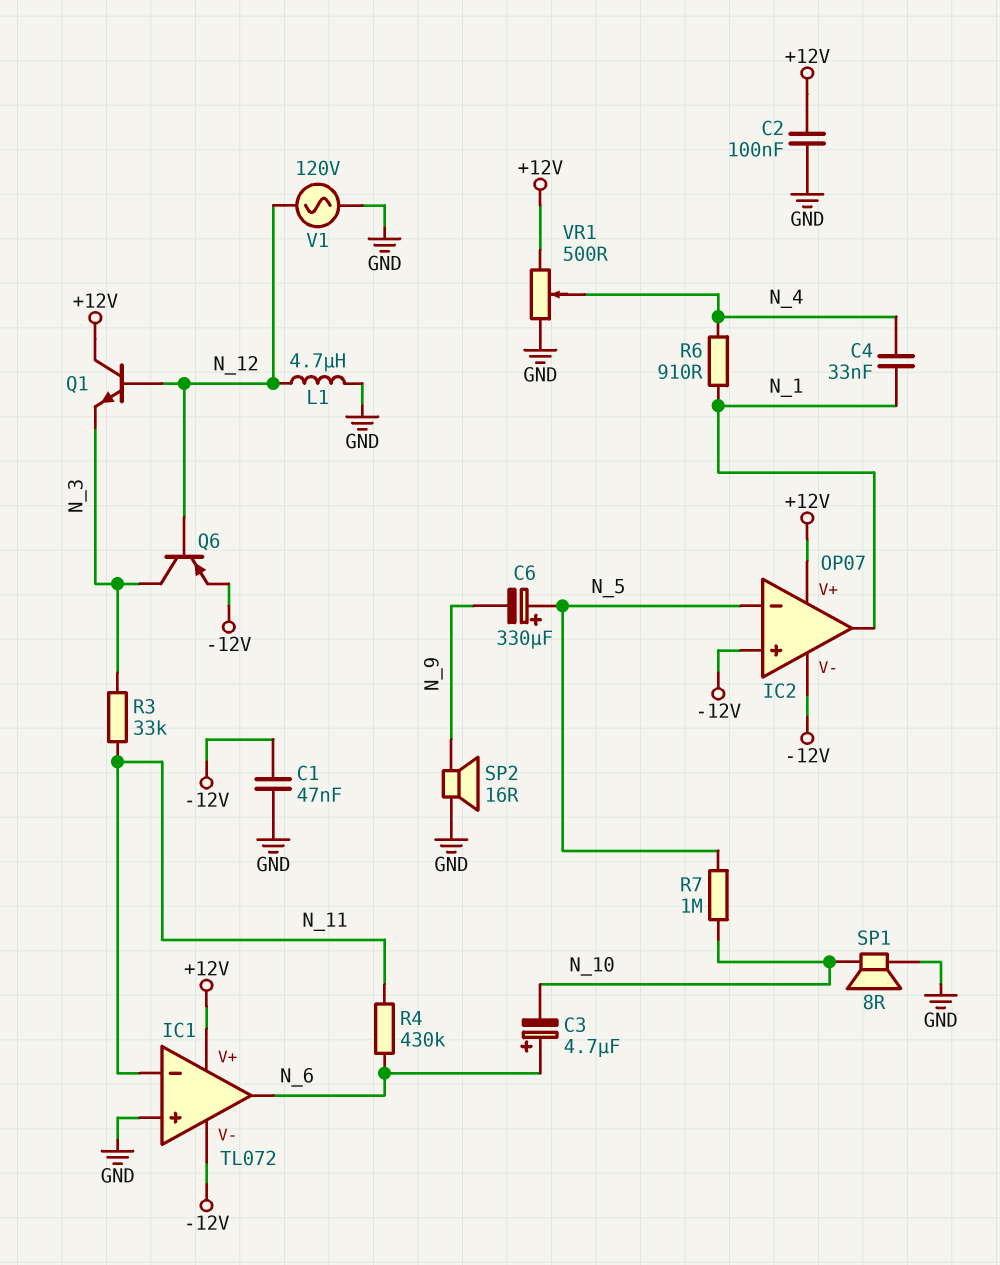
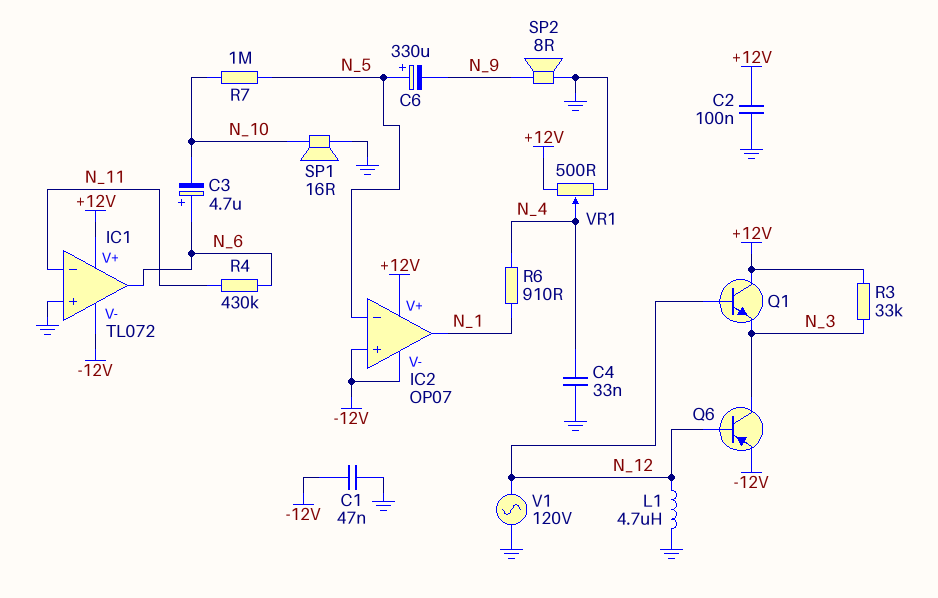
C4: 33nF (N_1, N_4) -> 33nF (GND, N_4)
R3: 33k (N_3, N_11) -> 33k (+12V, N_3)
SP1: speaker 8R (GND, N_10) -> speaker 16R (GND, N_10)
SP2: speaker 16R (GND, N_9) -> speaker 8R (GND, N_9)

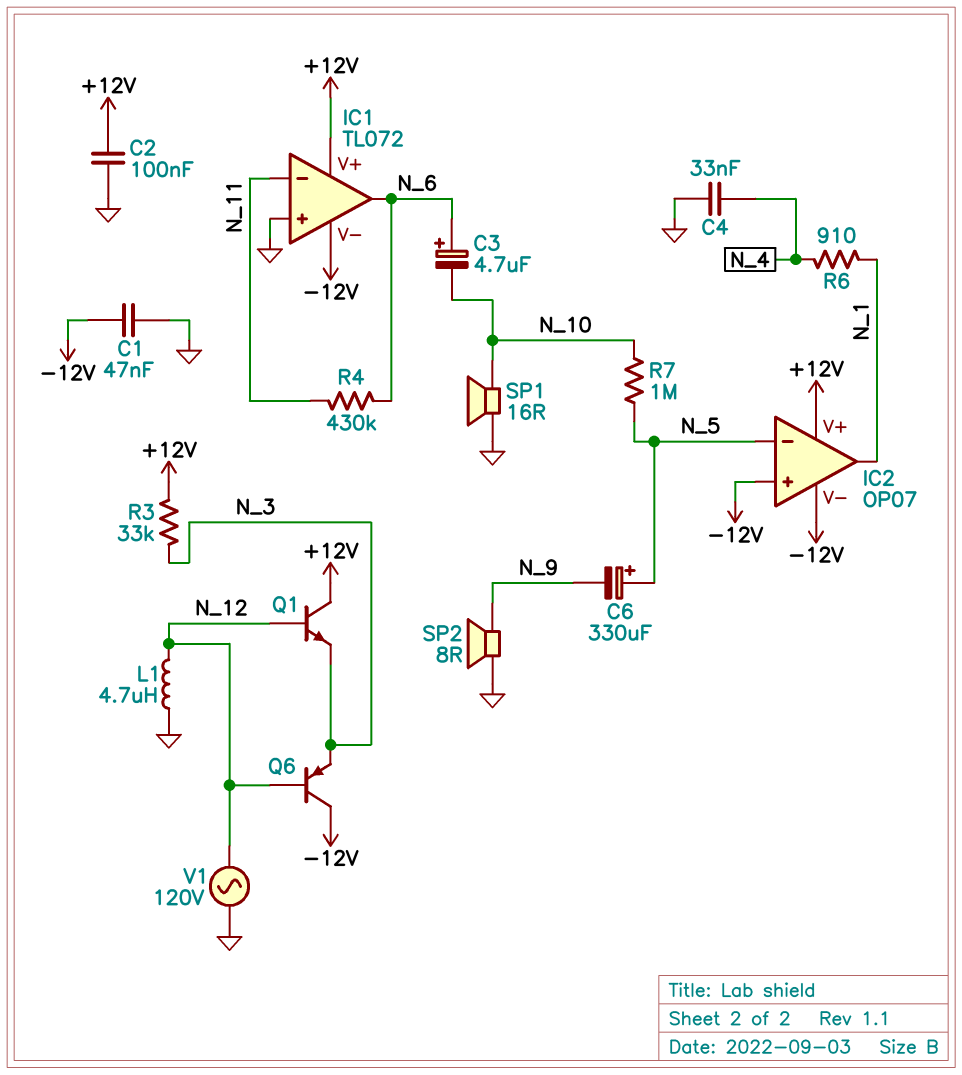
Q6: PNP (B N_12, C N_3, E -12V) -> PNP (B N_12, C -12V, E N_3)
VR1: 500 (+12V, GND, wiper N_4) -> none

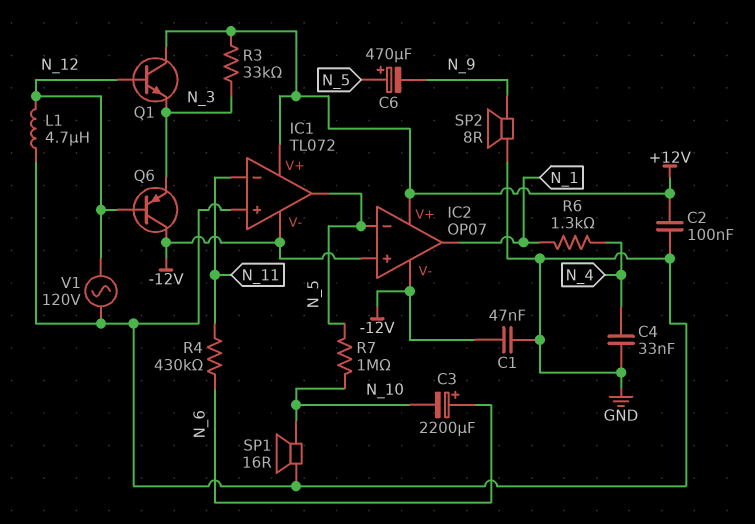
C3: 4.7uF (plus N_6, minus N_10) -> 2200uF (plus N_6, minus N_10)
C6: 330uF (plus N_5, minus N_9) -> 470uF (plus N_5, minus N_9)
IC1 pin out: N_6 -> N_5
R6: 910 (N_1, N_4) -> 1.3k (N_1, N_4)

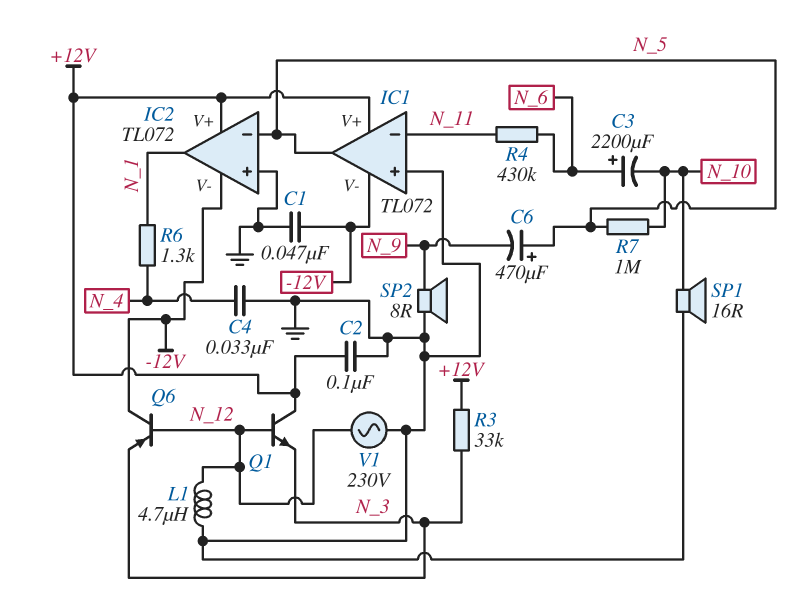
IC2: OP07 -> TL072
IC2 pin in+: -12V -> GND
V1: AC 120V (GND, N_12) -> AC 230V (GND, N_12)

